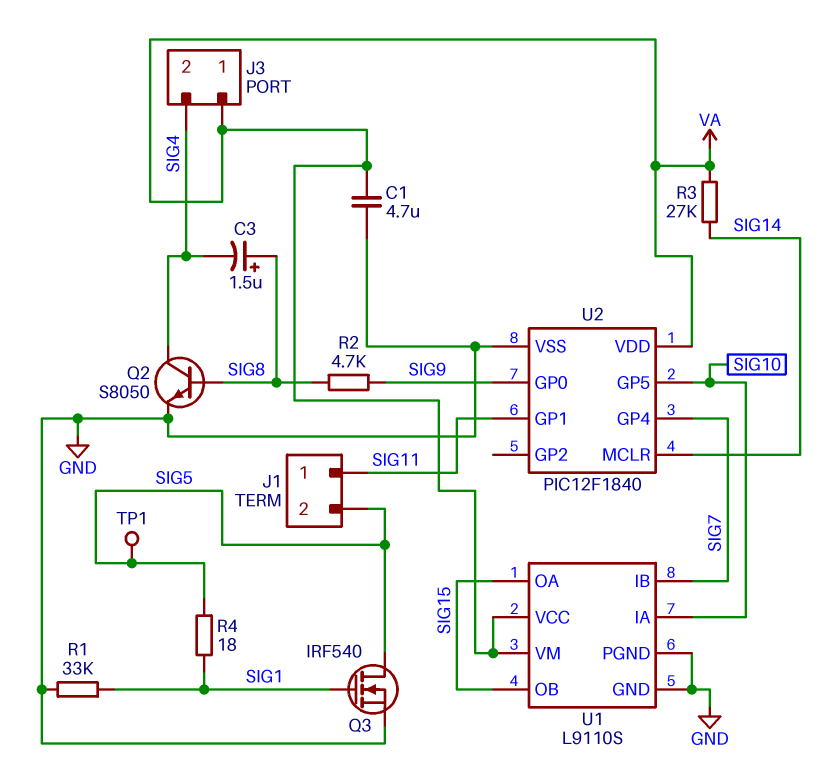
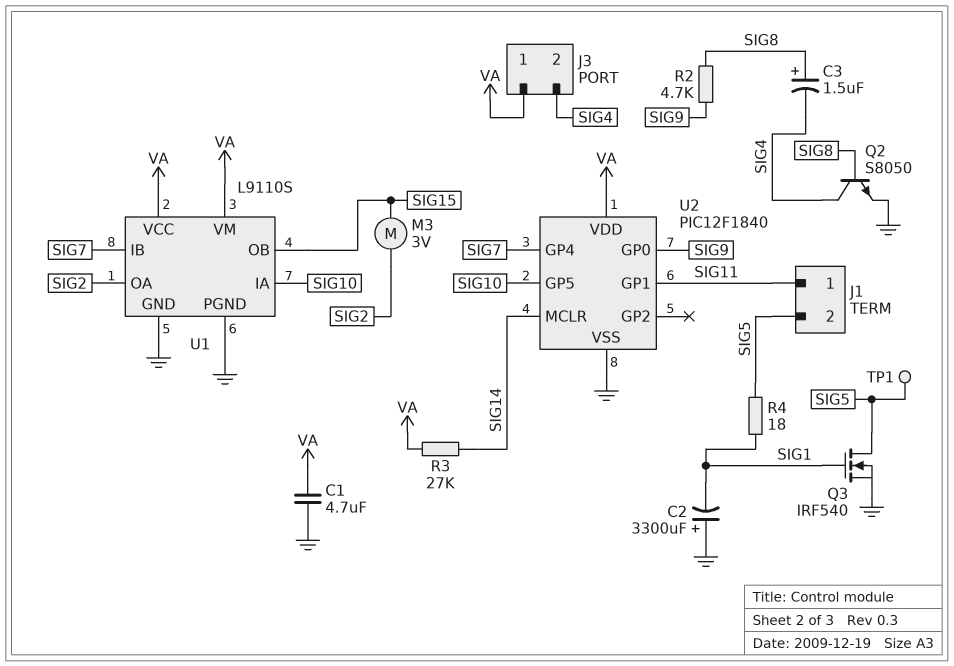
C2: none -> 3300uF (plus GND, minus SIG1)
M3: none -> motor 3V (SIG2, SIG15)
R1: 33k (GND, SIG1) -> none
U1 pin OA: SIG15 -> SIG2

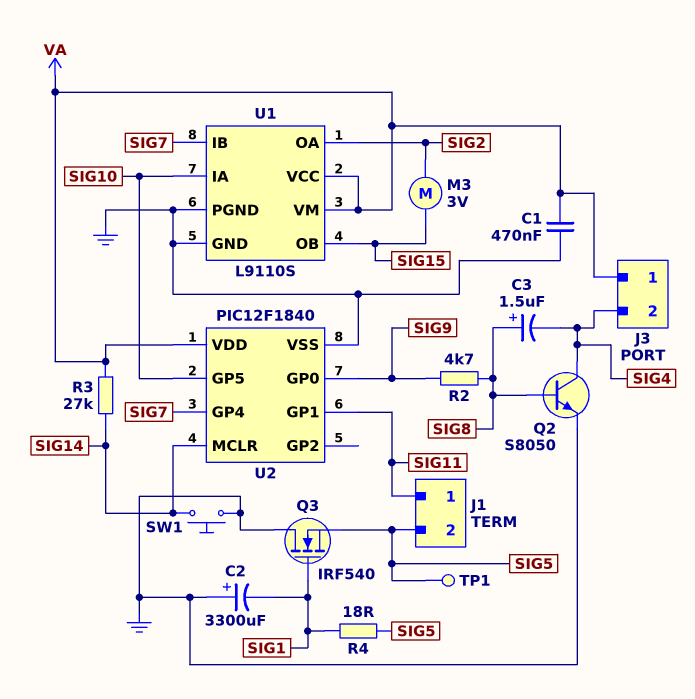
C1: 4.7uF (GND, VA) -> 470nF (GND, VA)
Q3: NMOS IRF540 (G SIG1, D SIG5, S GND) -> NMOS IRF540 (G SIG1, D GND, S SIG5)
SW1: none -> button (GND, SIG14)

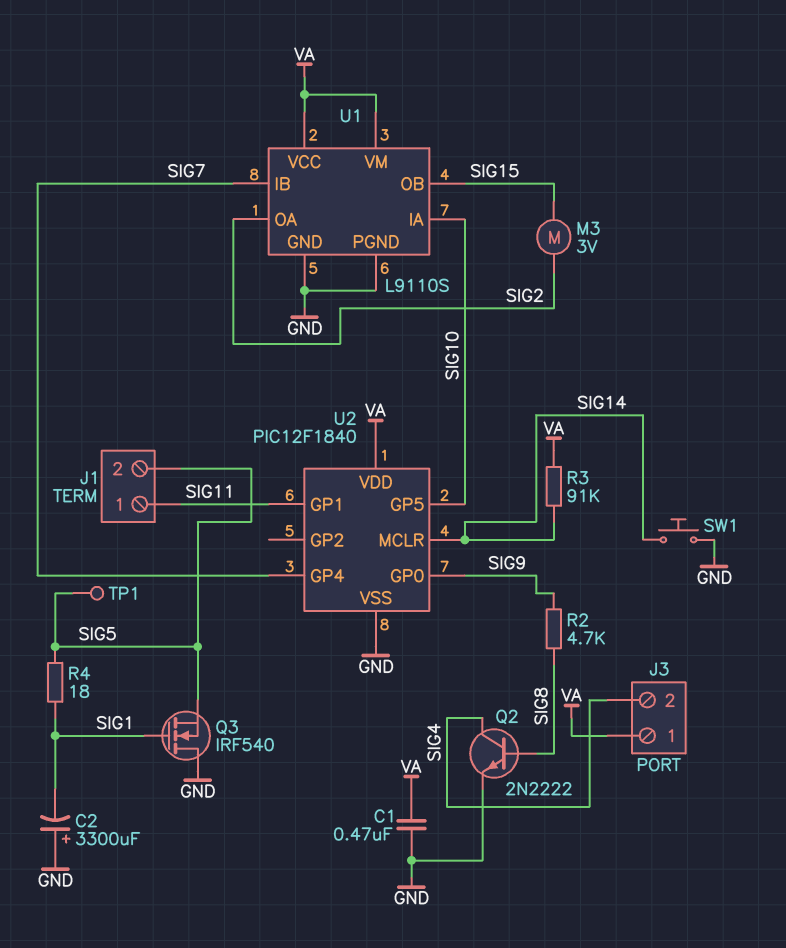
C3: 1.5uF (plus SIG8, minus SIG4) -> none
Q2: NPN S8050 (B SIG8, C SIG4, E GND) -> NPN 2N2222 (B SIG8, C SIG4, E GND)
R3: 27k (SIG14, VA) -> 91k (SIG14, VA)

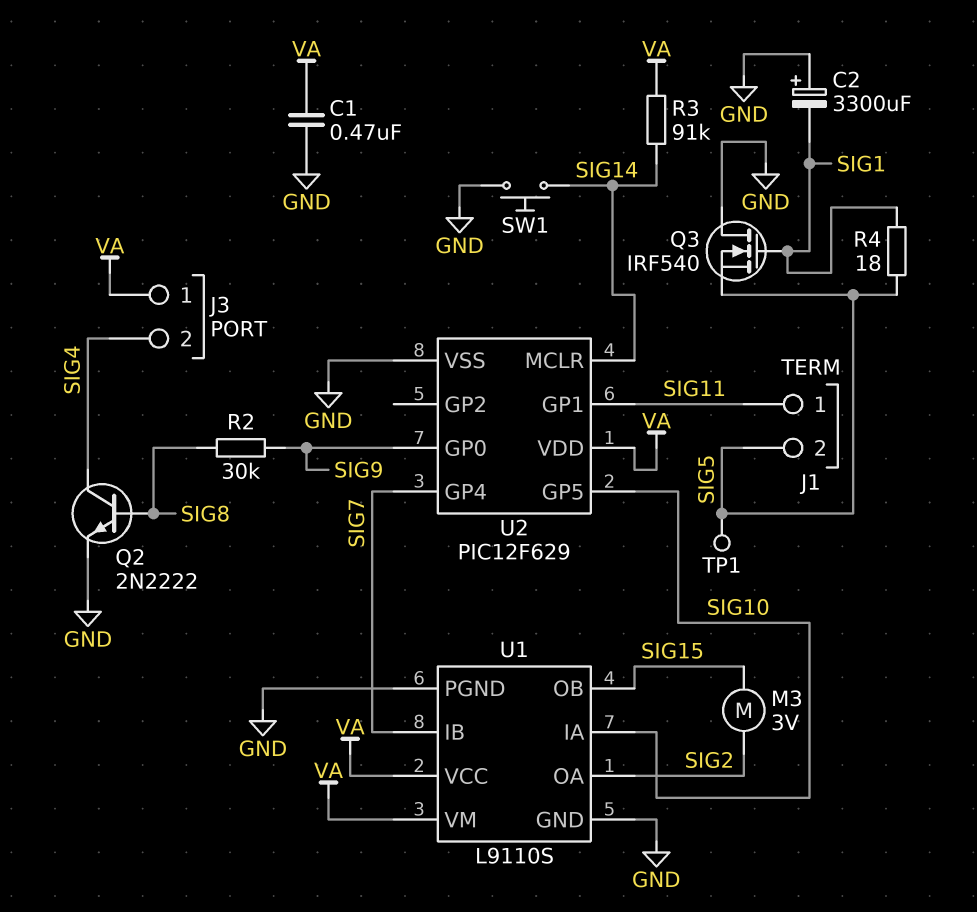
R2: 4.7k (SIG8, SIG9) -> 30k (SIG8, SIG9)
U2: PIC12F1840 -> PIC12F629

